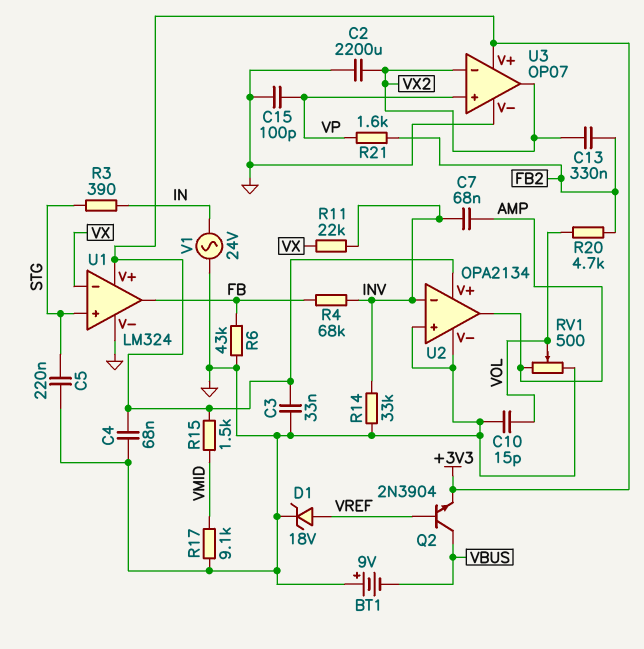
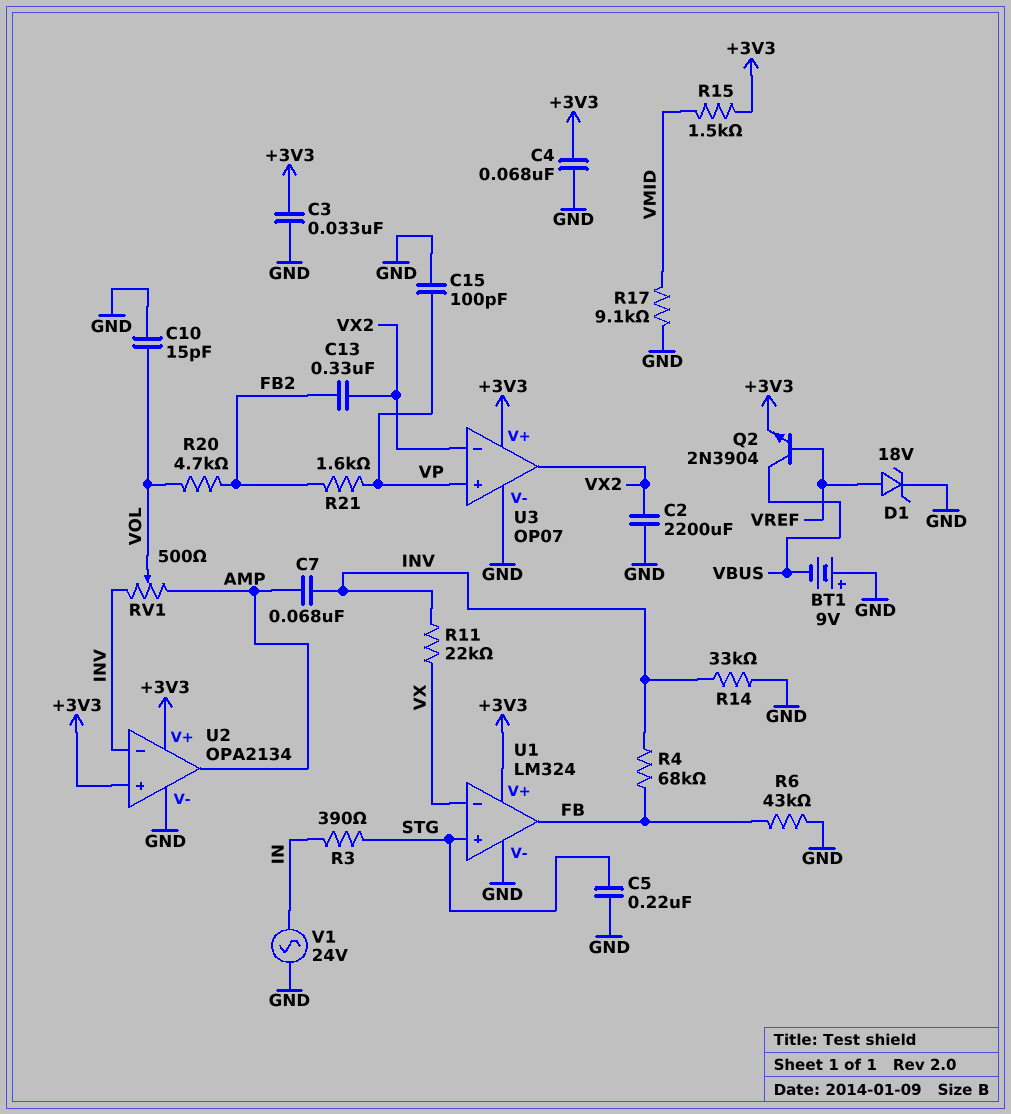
RV1: 500 (AMP, GND, wiper VOL) -> 500 (AMP, INV, wiper VOL)
U2 pin in+: GND -> +3V3

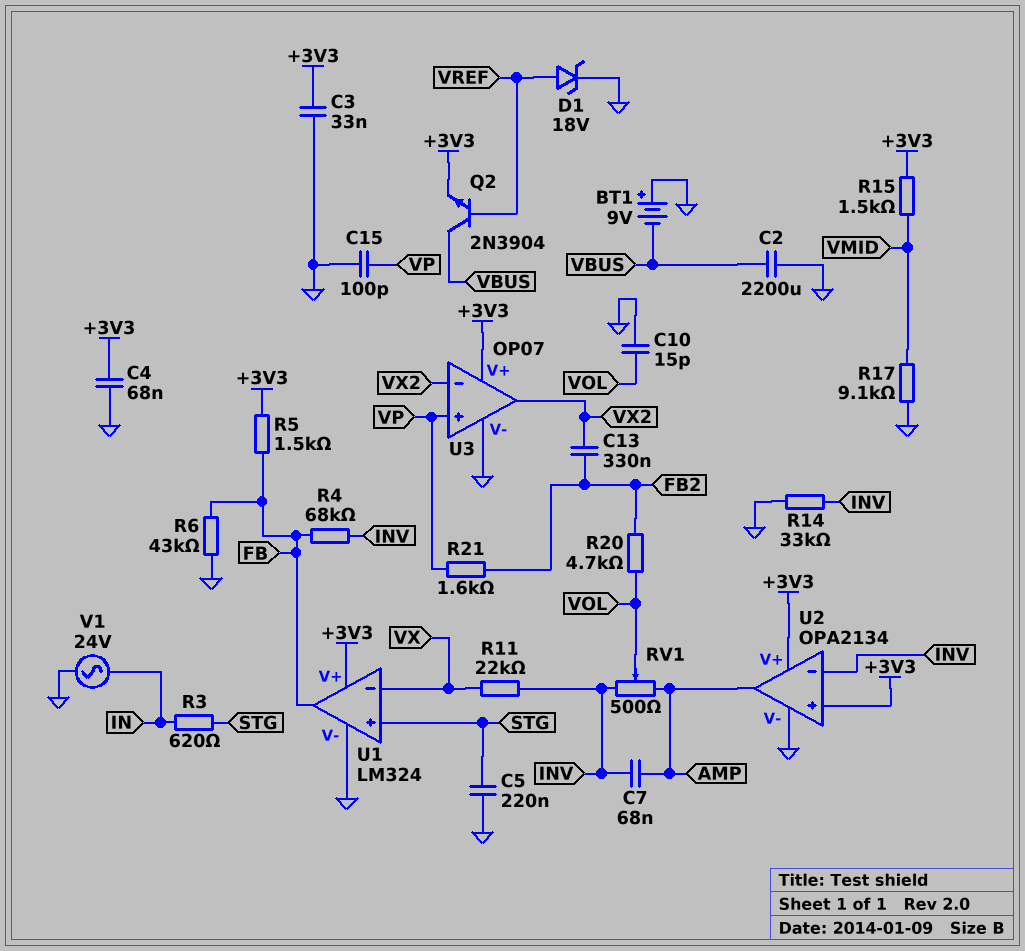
C2: 2200uF (GND, VX2) -> 2200uF (GND, VBUS)
R3: 390 (IN, STG) -> 620 (IN, STG)
R5: none -> 1.5k (+3V3, FB)

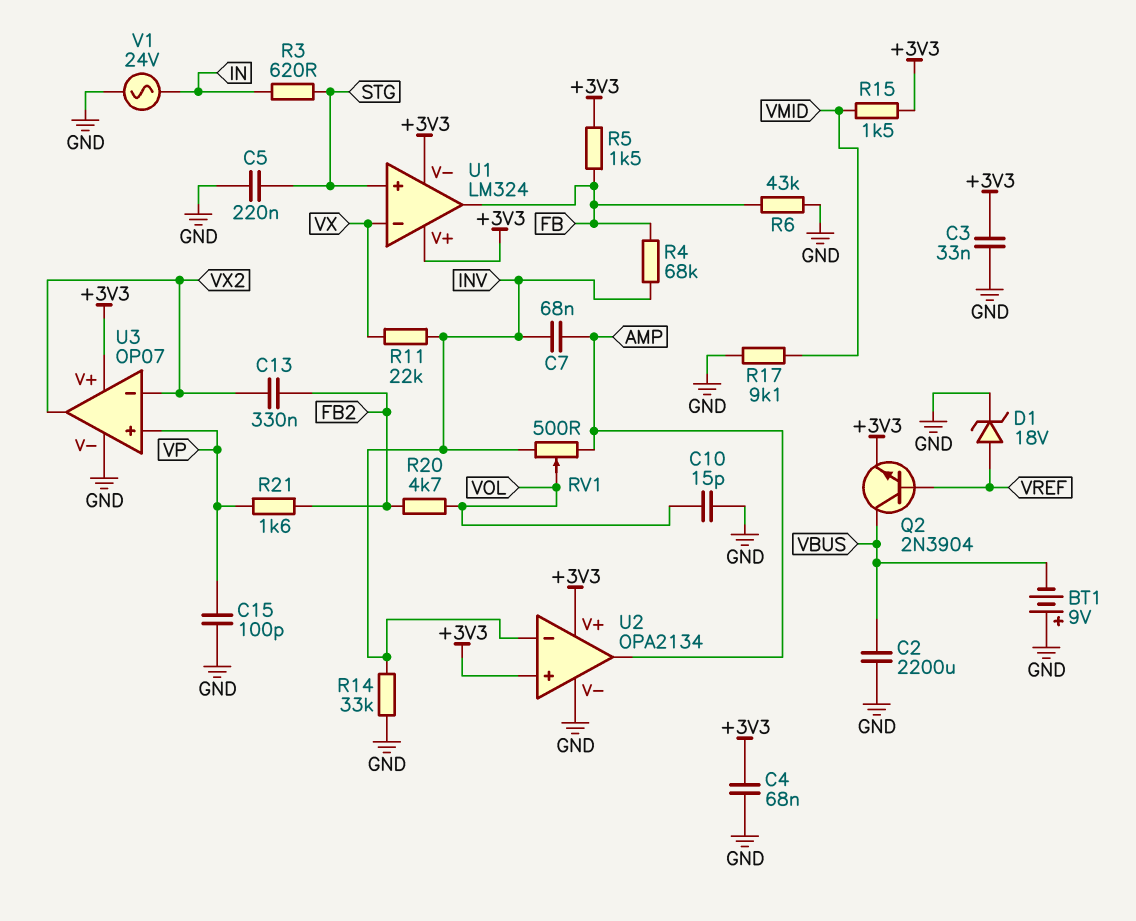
U1 pin V-: GND -> +3V3

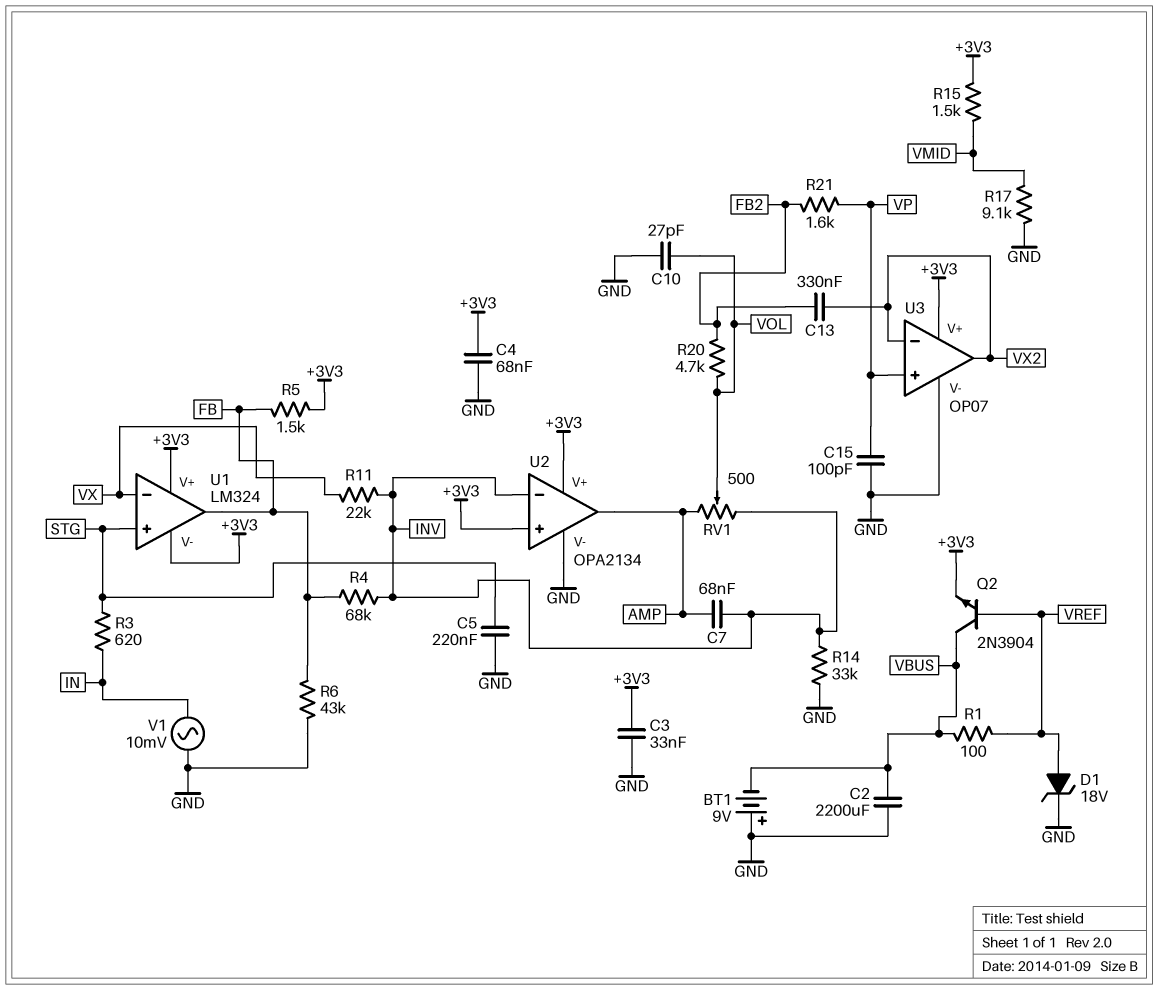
C10: 15pF (GND, VOL) -> 27pF (GND, VOL)
R1: none -> 100 (VBUS, VREF)
V1: AC 24V (GND, IN) -> AC 10mV (GND, IN)

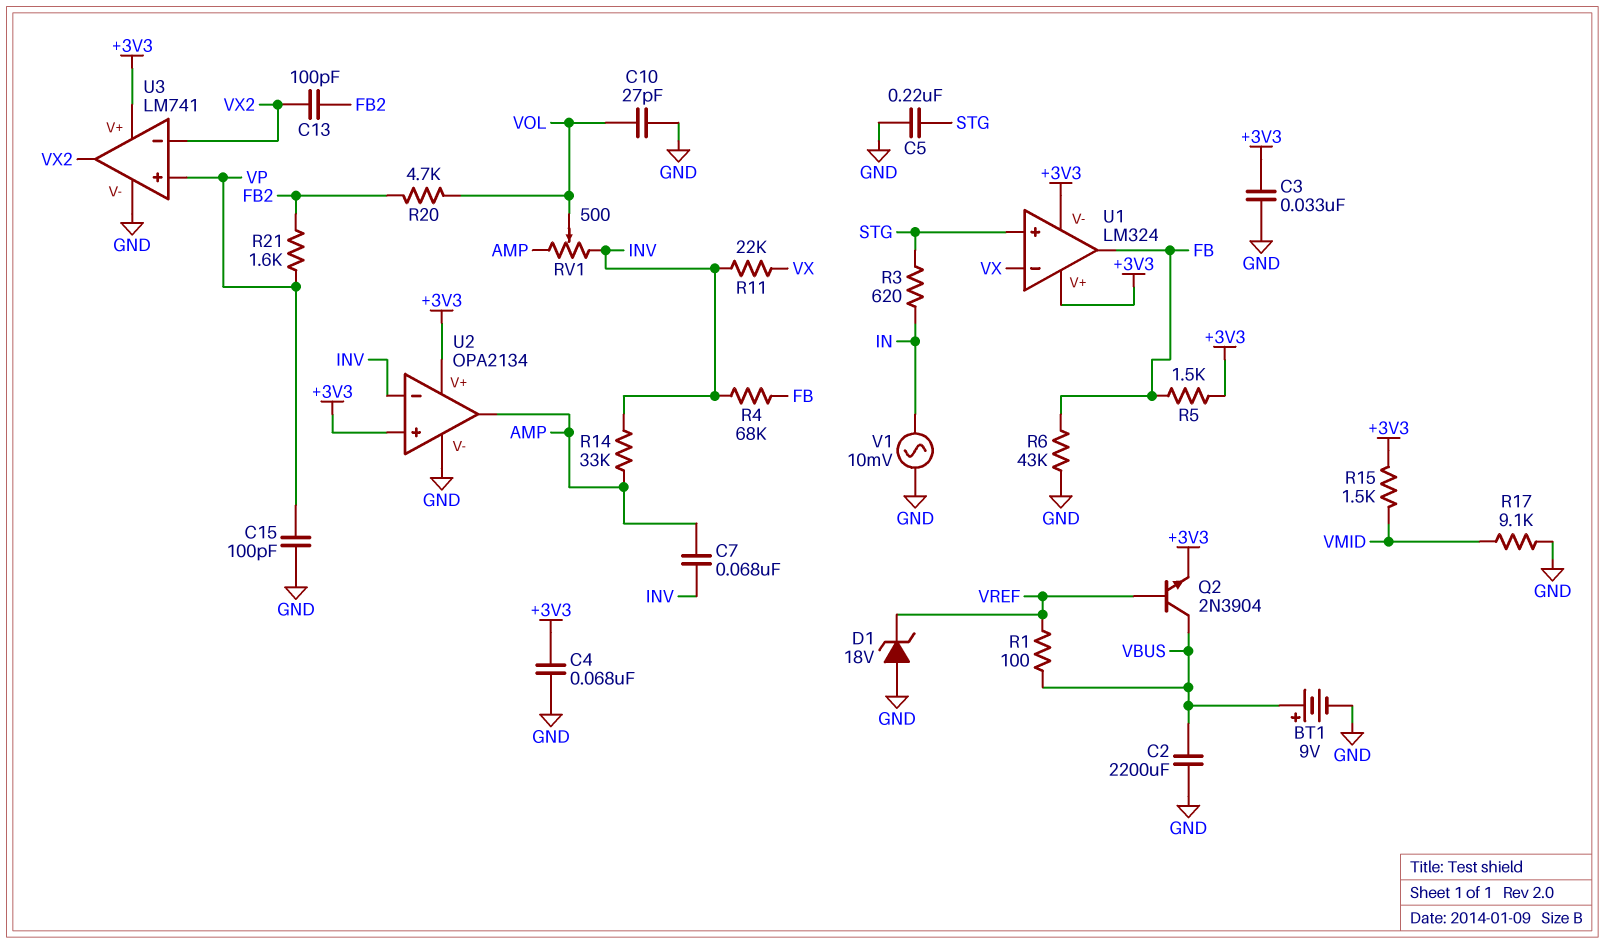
BT1: 9V (plus GND, minus VBUS) -> 9V (plus VBUS, minus GND)
C13: 330nF (FB2, VX2) -> 100pF (FB2, VX2)
D1: zener 18V (A VREF, K GND) -> zener 18V (A GND, K VREF)
R14: 33k (GND, INV) -> 33k (AMP, INV)
U3: OP07 -> LM741

